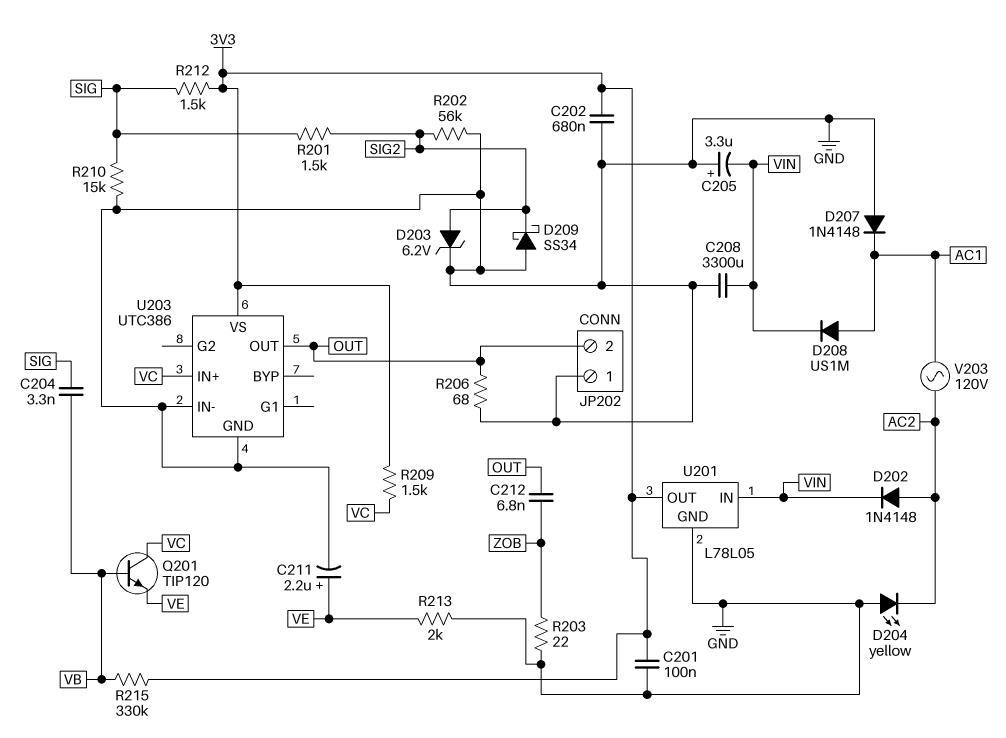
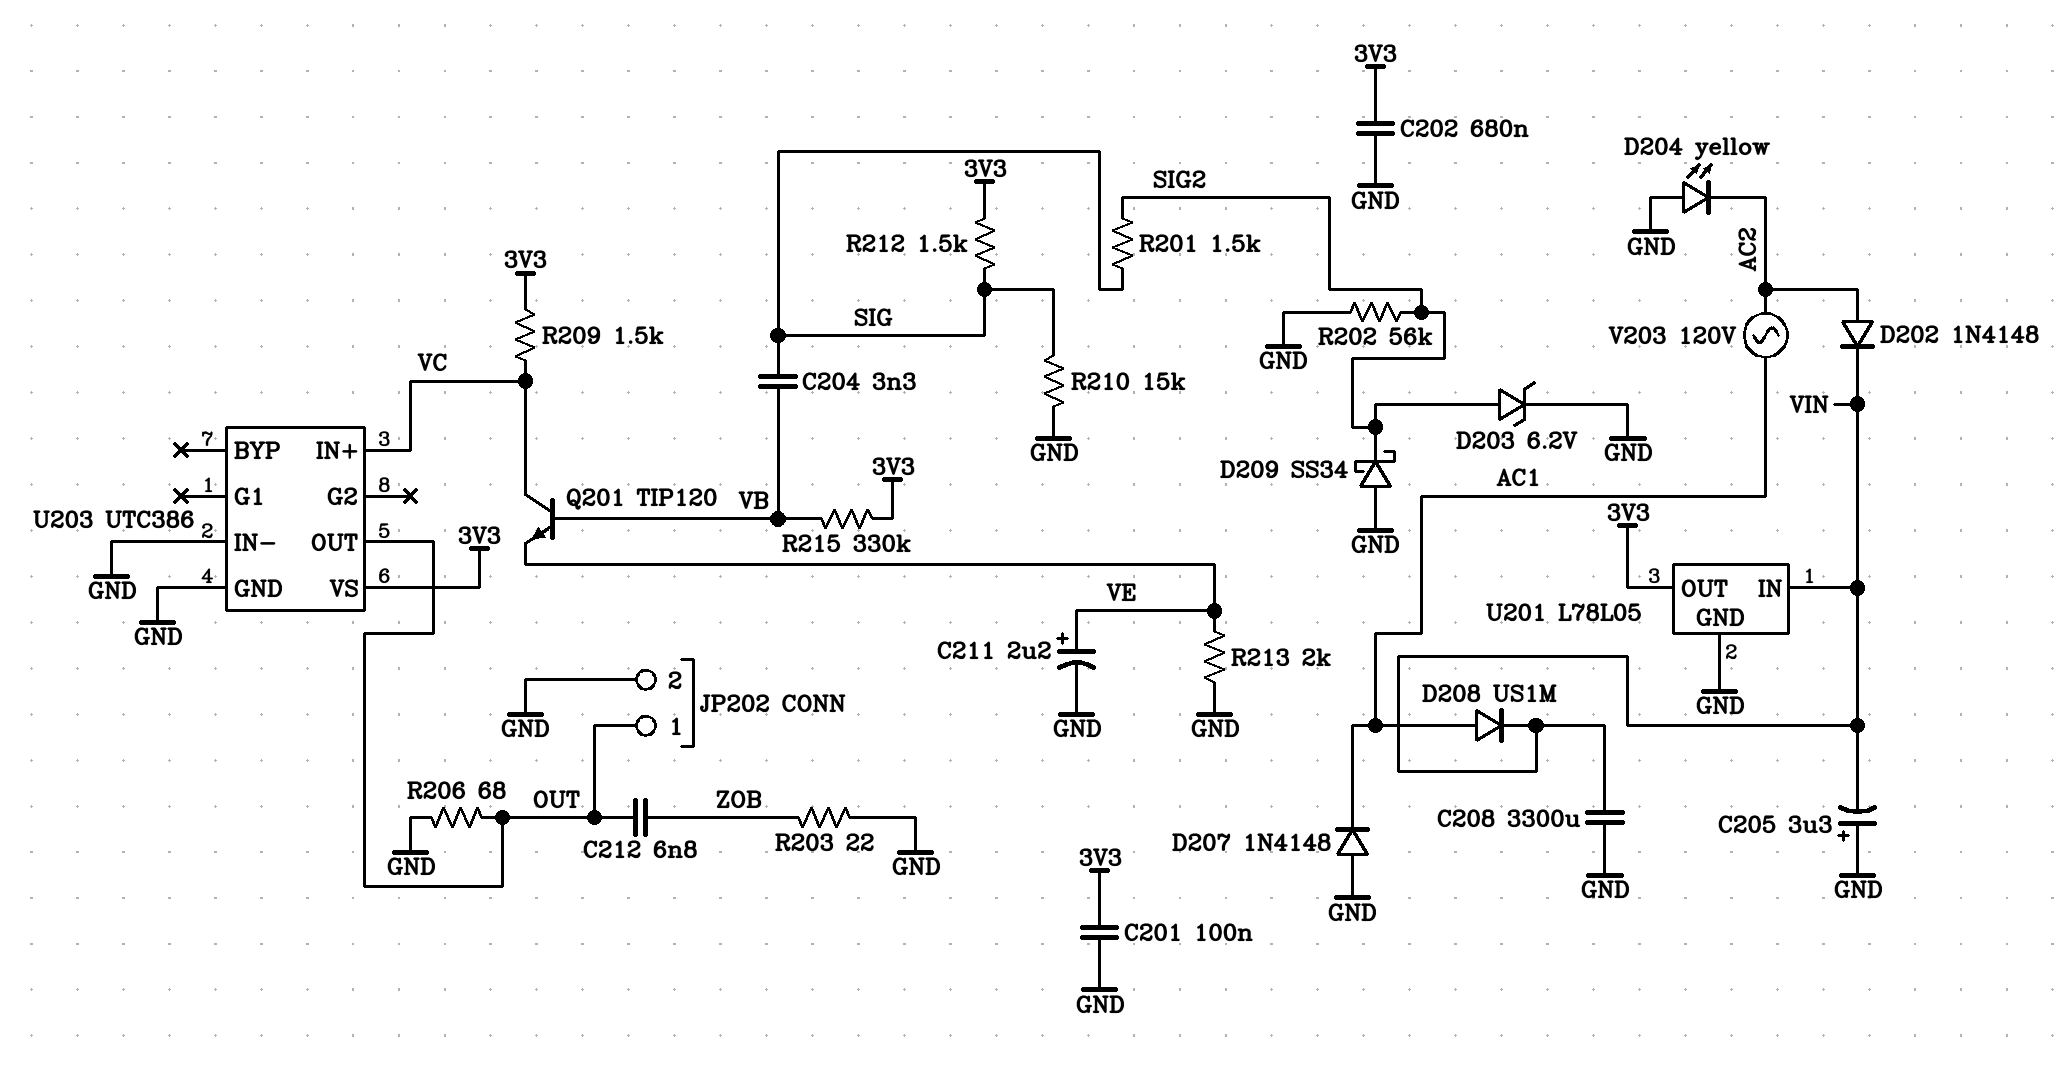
JP202 pin 1: GND -> OUT
JP202 pin 2: OUT -> GND

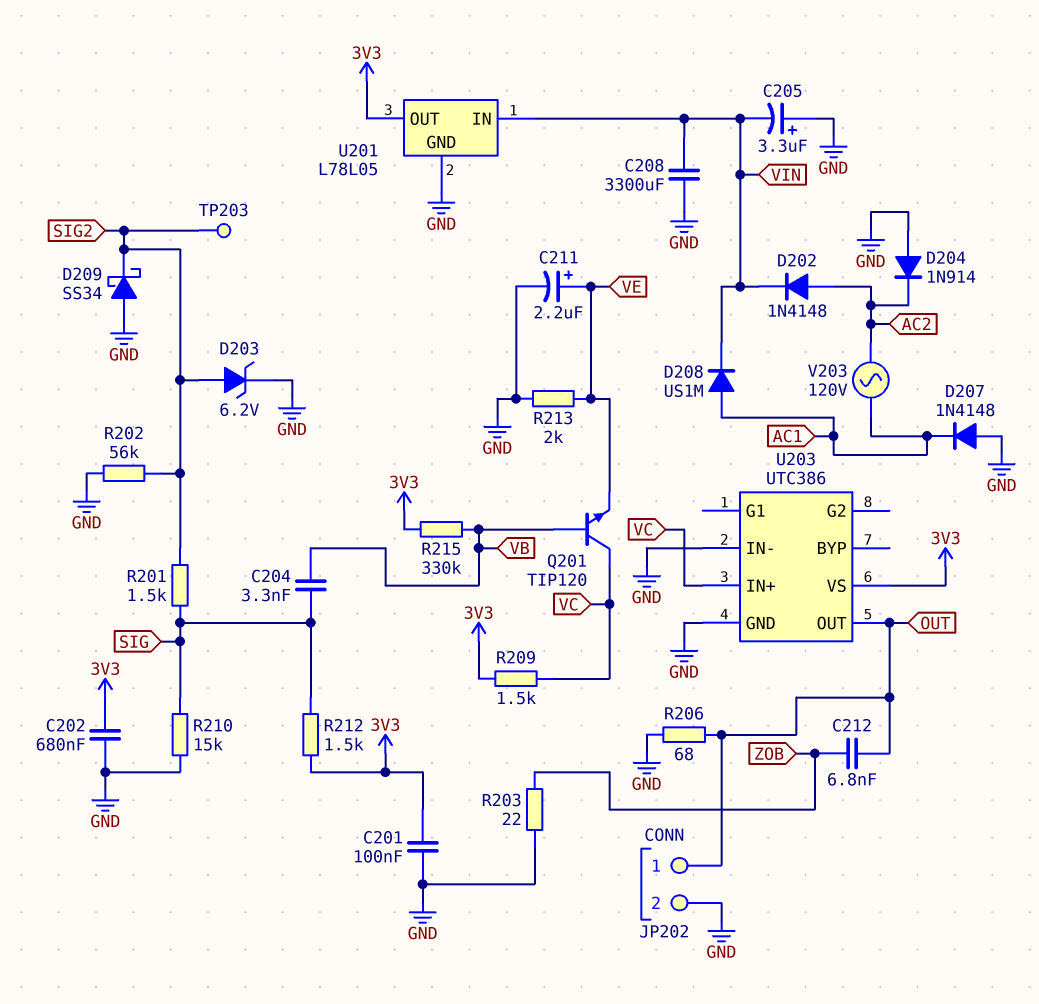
D204: LED yellow (A GND, K AC2) -> diode 1N914 (A GND, K AC2)
TP203: none -> test point (SIG2)

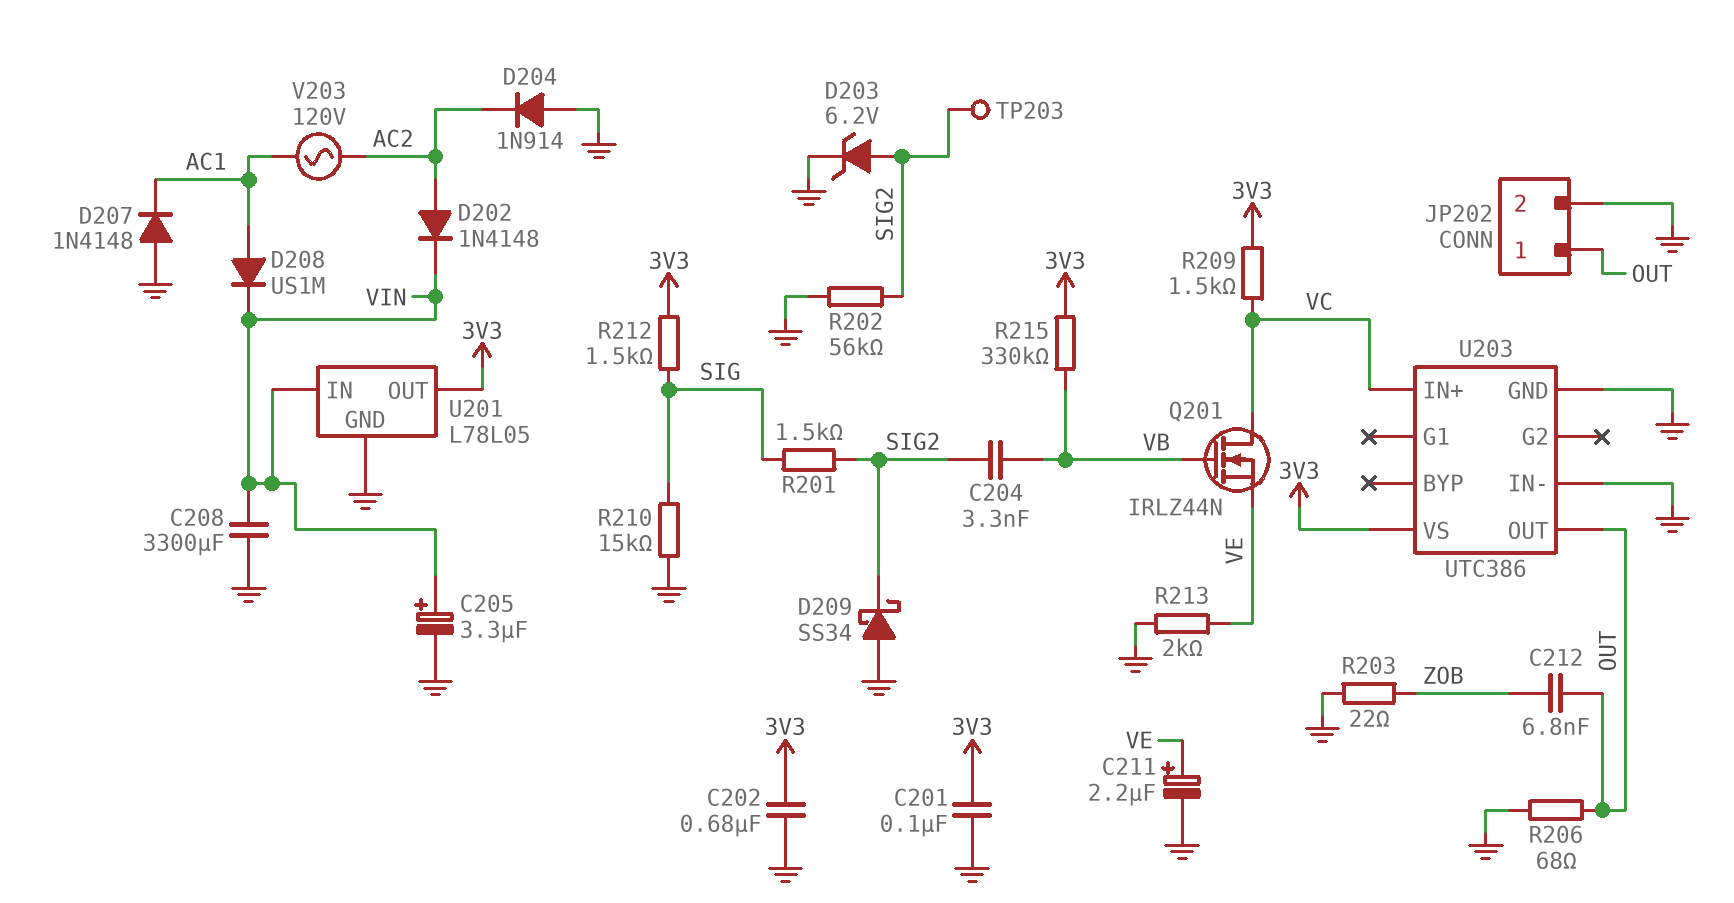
C204: 3.3nF (SIG, VB) -> 3.3nF (SIG2, VB)
C205: 3.3uF (plus GND, minus VIN) -> 3.3uF (plus VIN, minus GND)
Q201: NPN TIP120 (B VB, C VC, E VE) -> NMOS IRLZ44N (G VB, D VC, S VE)

